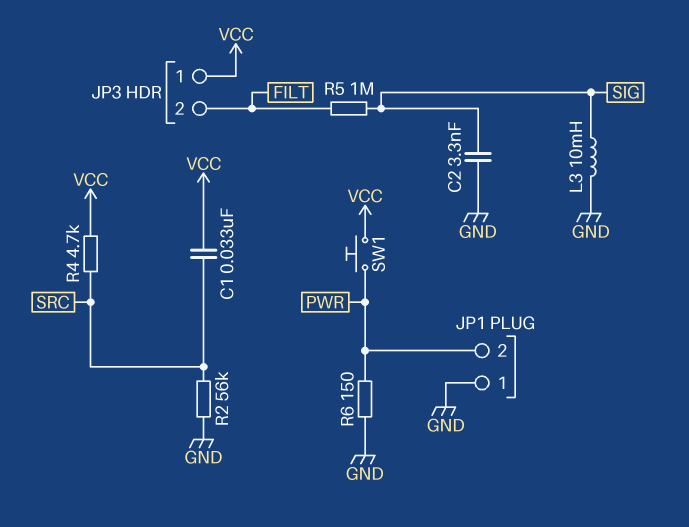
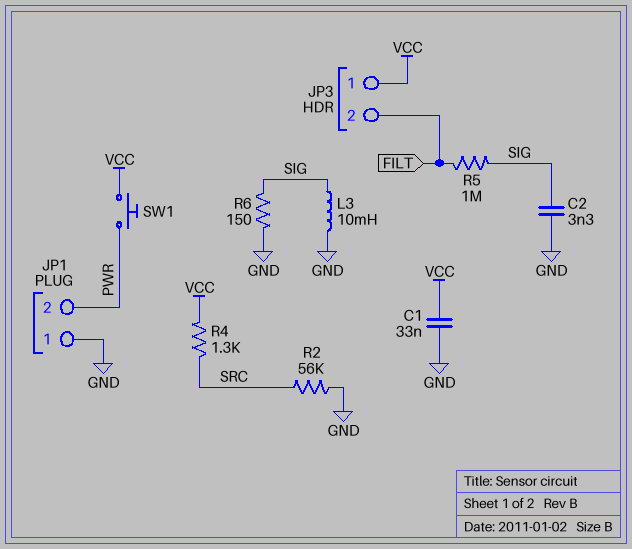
C1: 33nF (SRC, VCC) -> 33nF (GND, VCC)
R4: 4.7k (SRC, VCC) -> 1.3k (SRC, VCC)
R6: 150 (GND, PWR) -> 150 (GND, SIG)

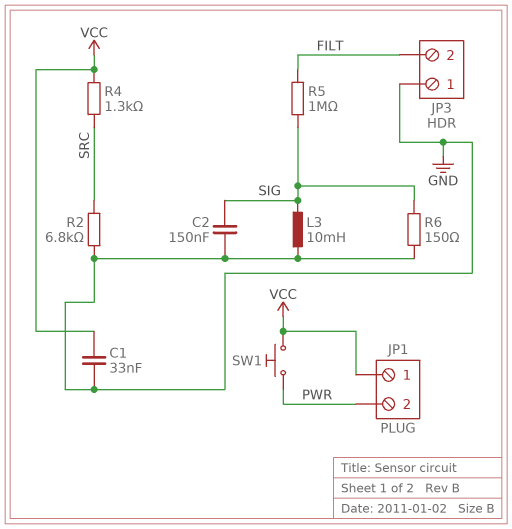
C2: 3.3nF (GND, SIG) -> 150nF (GND, SIG)
JP1 pin 1: GND -> VCC
JP3 pin 1: VCC -> GND
R2: 56k (GND, SRC) -> 6.8k (GND, SRC)

